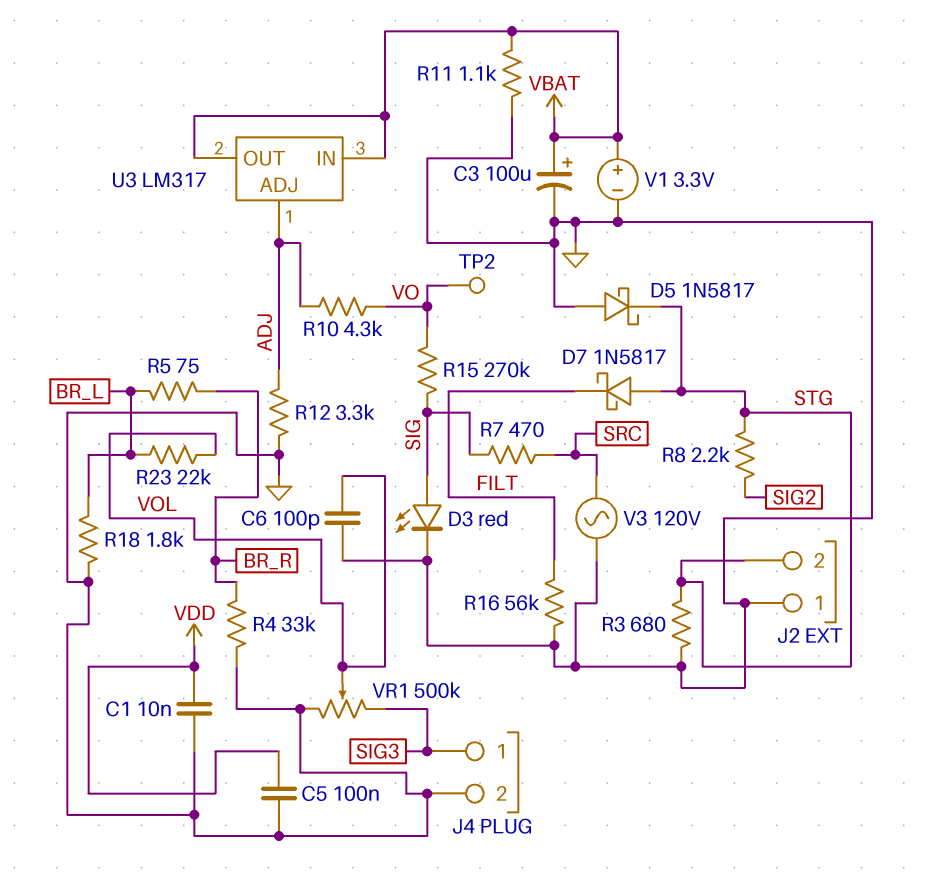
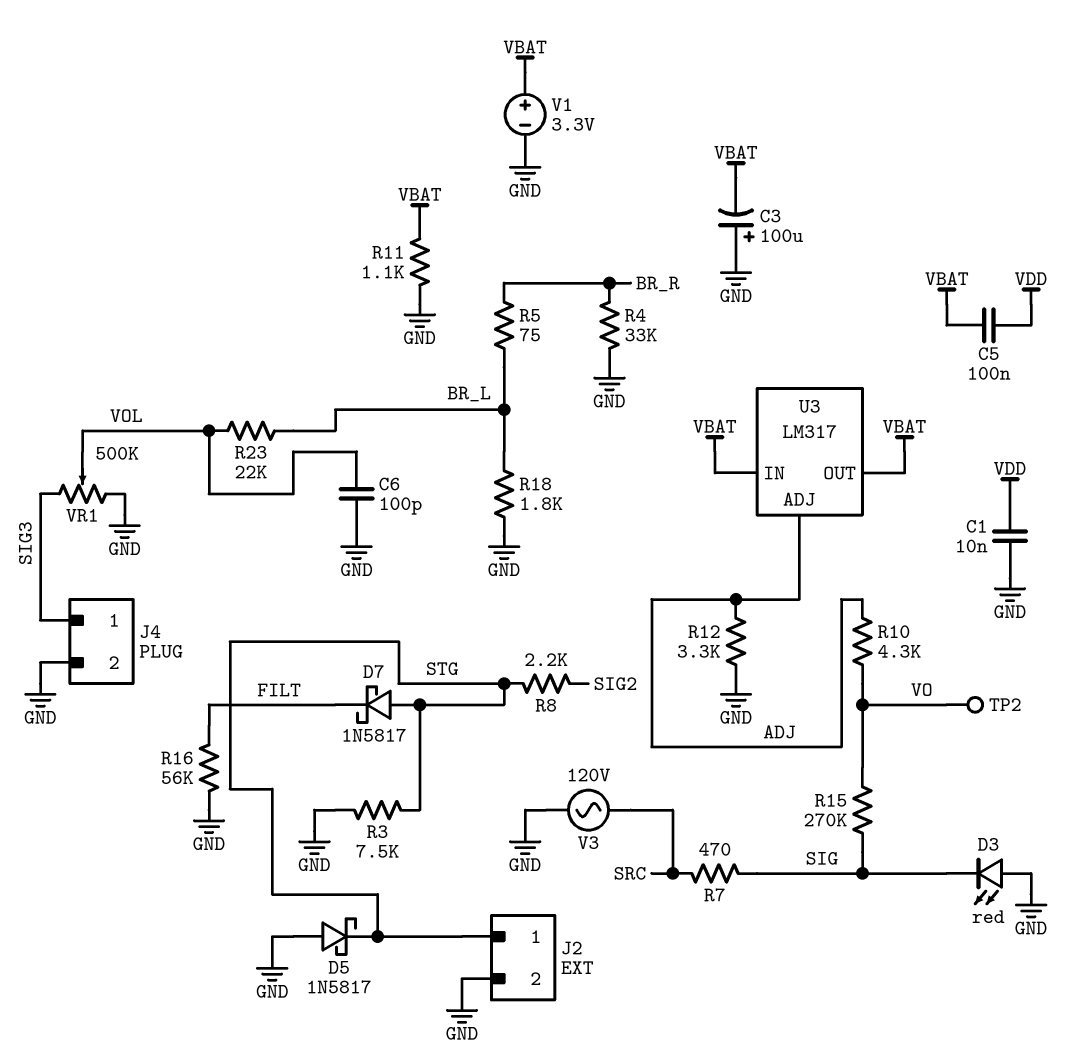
C3: 100uF (plus VBAT, minus GND) -> 100uF (plus GND, minus VBAT)
C5: 100nF (GND, VDD) -> 100nF (VBAT, VDD)
D3: LED red (A SIG, K GND) -> LED red (A GND, K SIG)
J2 pin 1: GND -> STG
J2 pin 2: STG -> GND
R3: 680 (GND, STG) -> 7.5k (GND, STG)

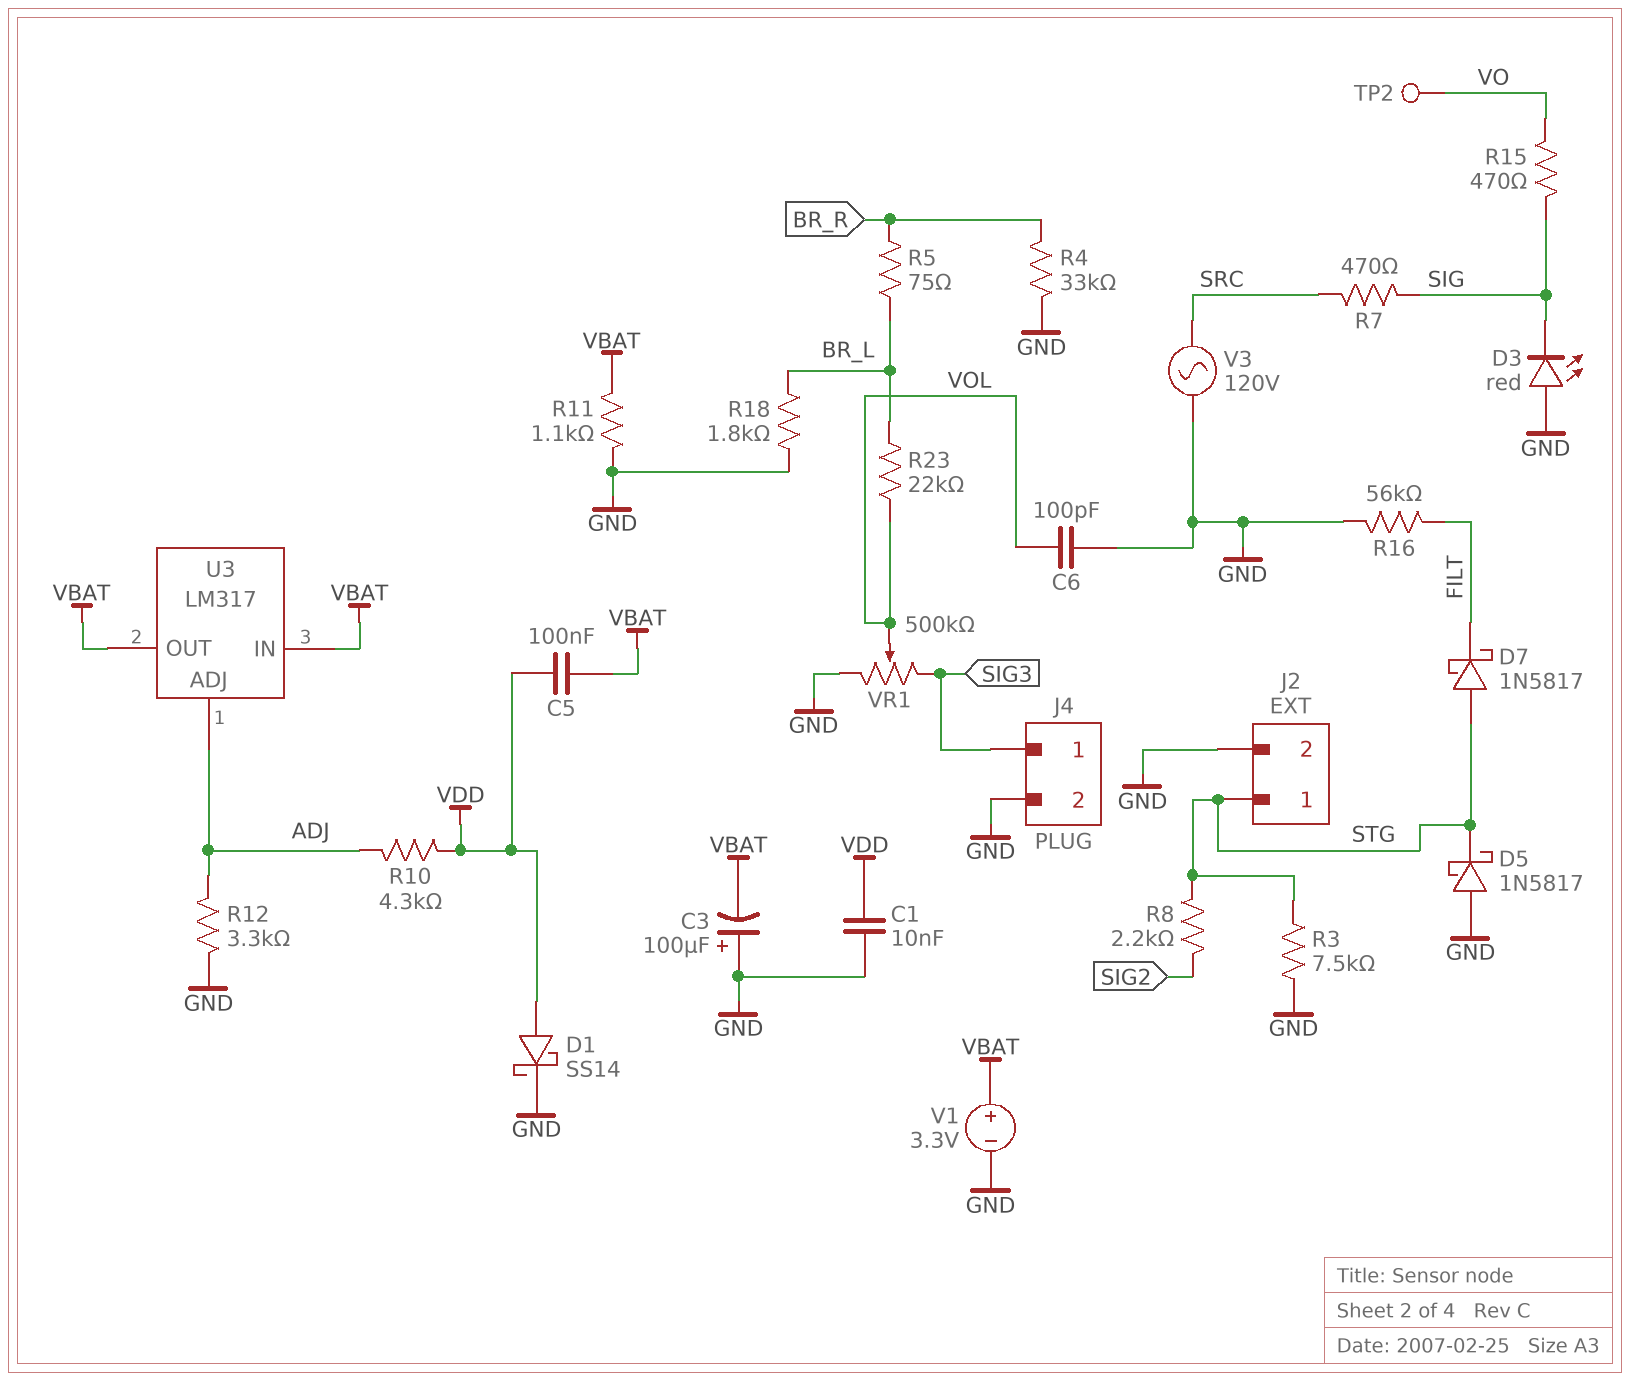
D1: none -> schottky SS14 (A VDD, K GND)
R10: 4.3k (ADJ, VO) -> 4.3k (ADJ, VDD)
R15: 270k (SIG, VO) -> 470 (SIG, VO)

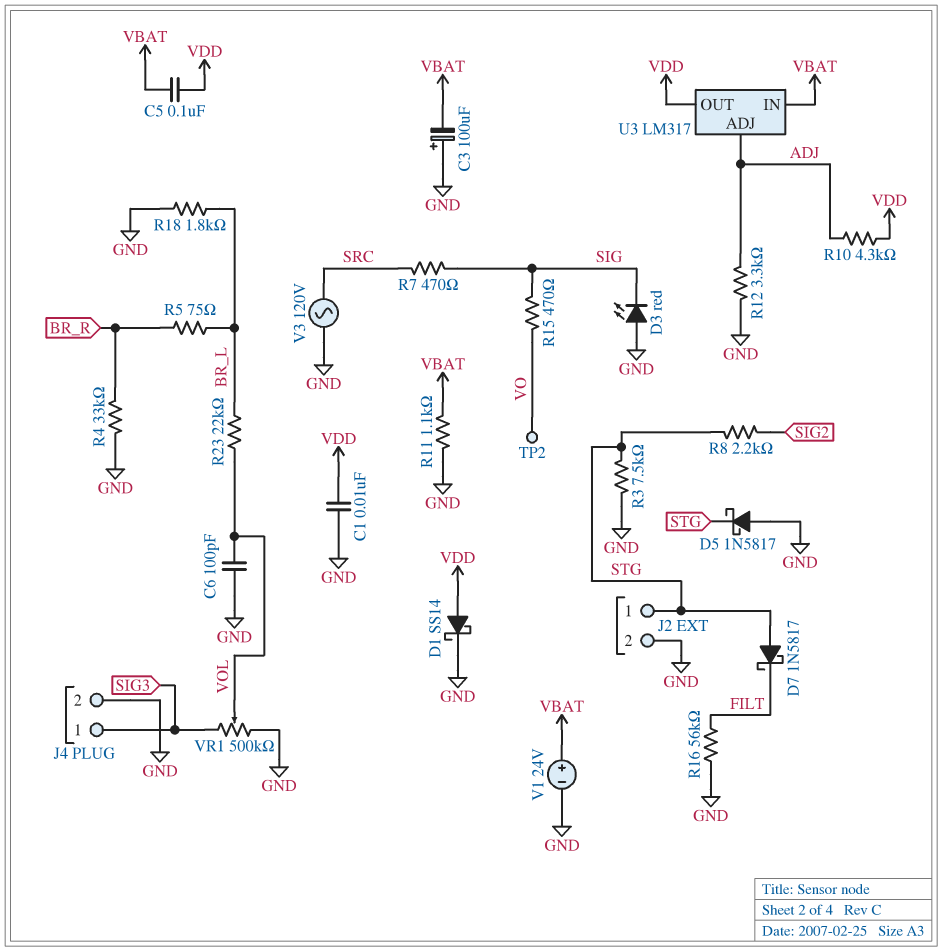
U3 pin OUT: VBAT -> VDD
V1: 3.3V (plus VBAT, minus GND) -> 24V (plus VBAT, minus GND)

